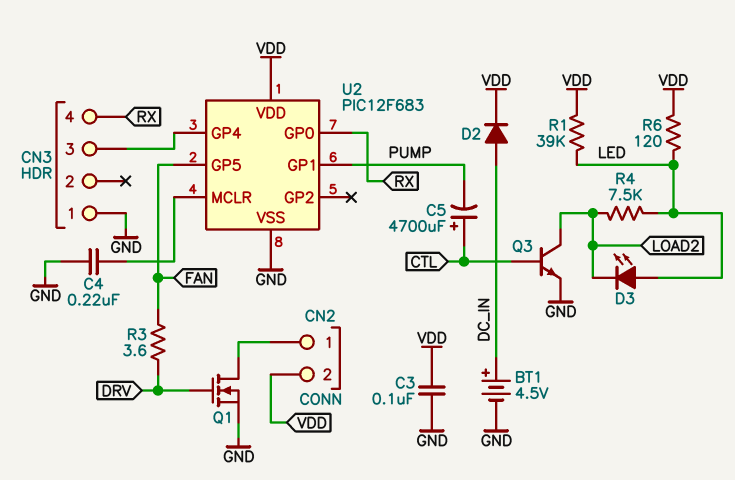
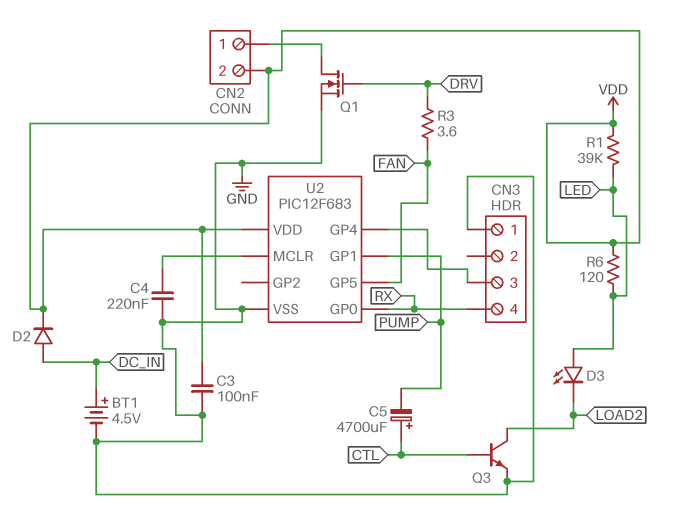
R4: 7.5k (LED, LOAD2) -> none

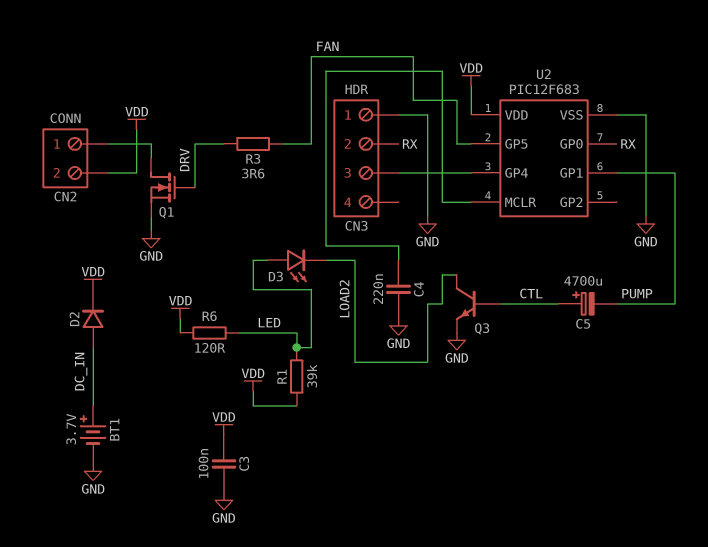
BT1: 4.5V (plus DC_IN, minus GND) -> 3.7V (plus DC_IN, minus GND)
CN3 pin 2: none -> RX
CN3 pin 4: RX -> none

